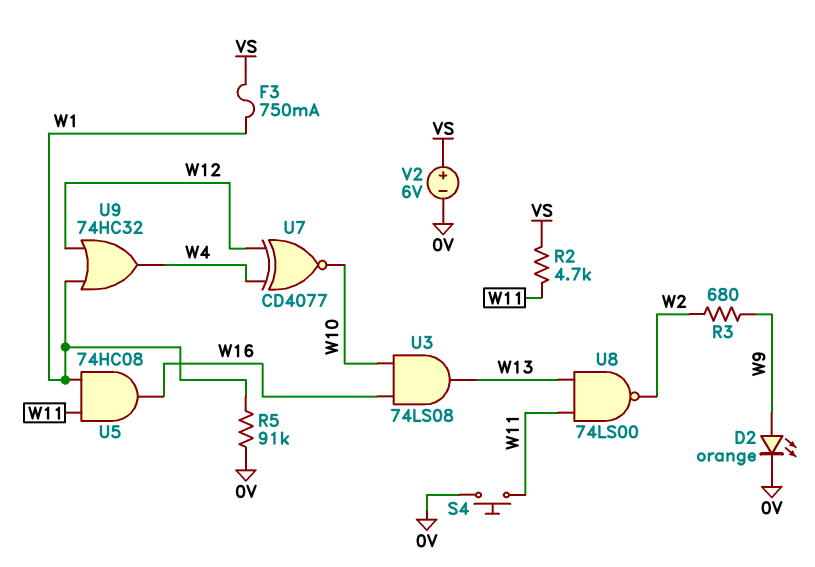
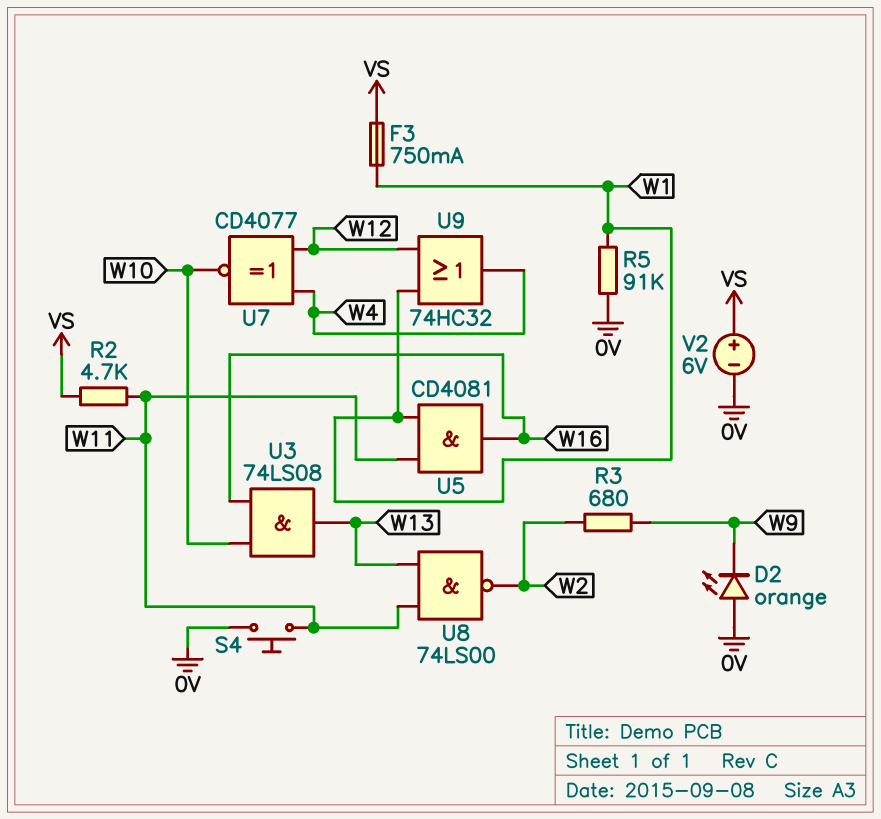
D2: LED orange (A W9, K 0V) -> LED orange (A 0V, K W9)
U5: AND 74HC08 (in W1, in W11, out W16) -> AND CD4081 (in W1, in W11, out W16)

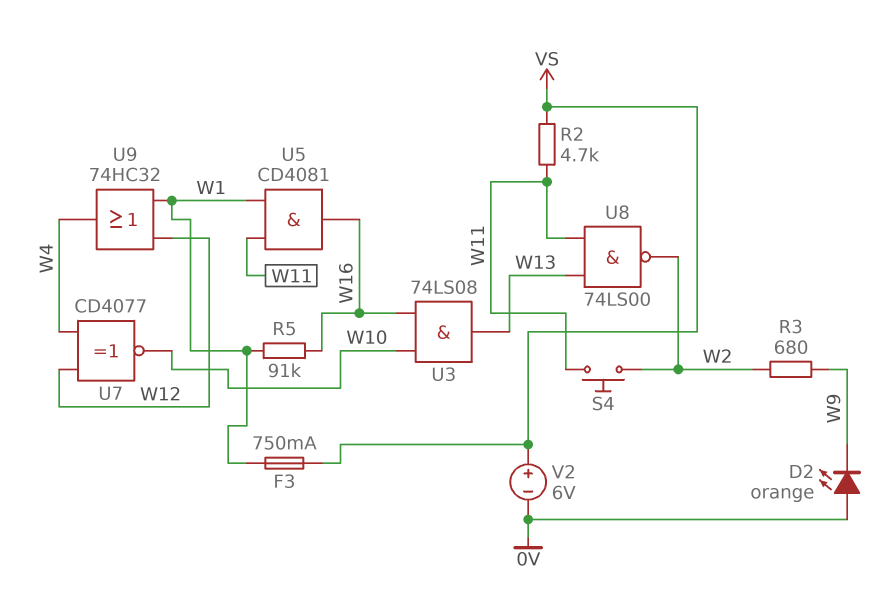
R5: 91k (0V, W1) -> 91k (W1, W16)
S4: button (0V, W11) -> button (W2, W11)

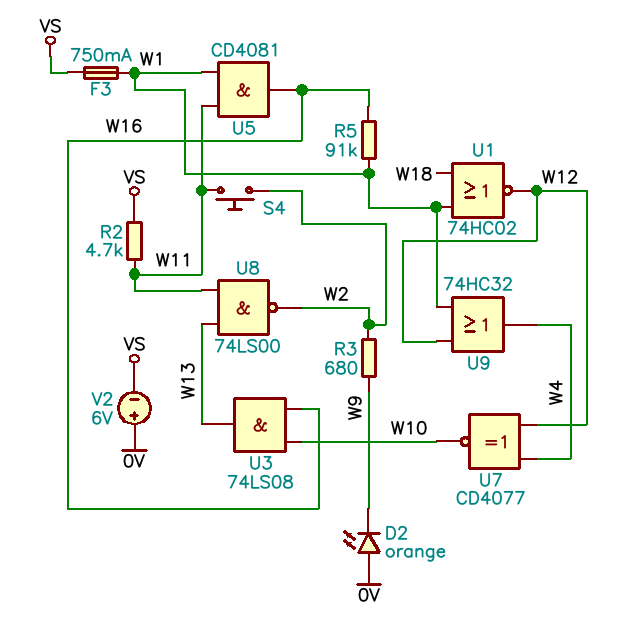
U1: none -> NOR 74HC02 (in W1, in W18, out W12)
V2: 6V (plus VS, minus 0V) -> 6V (plus 0V, minus VS)

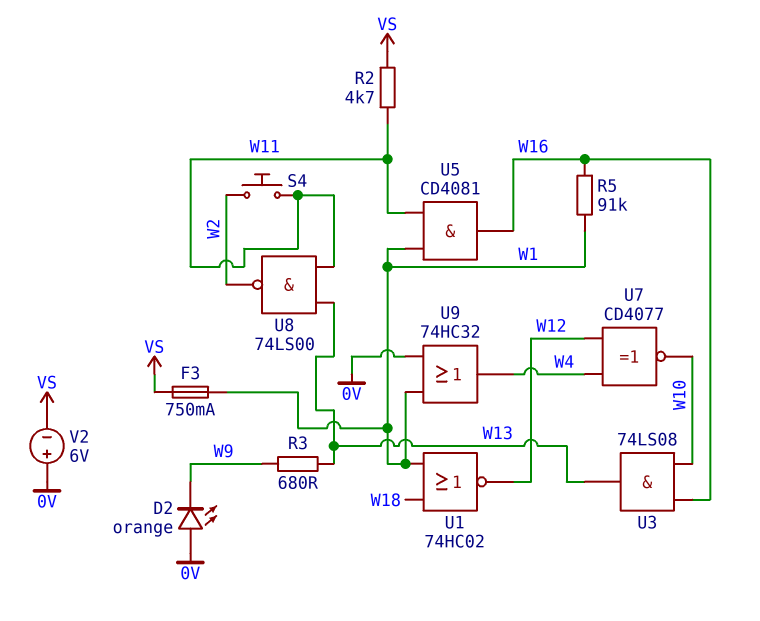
R3: 680 (W2, W9) -> 680 (W9, W13)
U9: OR 74HC32 (in W1, in W12, out W4) -> OR 74HC32 (in 0V, in W1, out W4)

